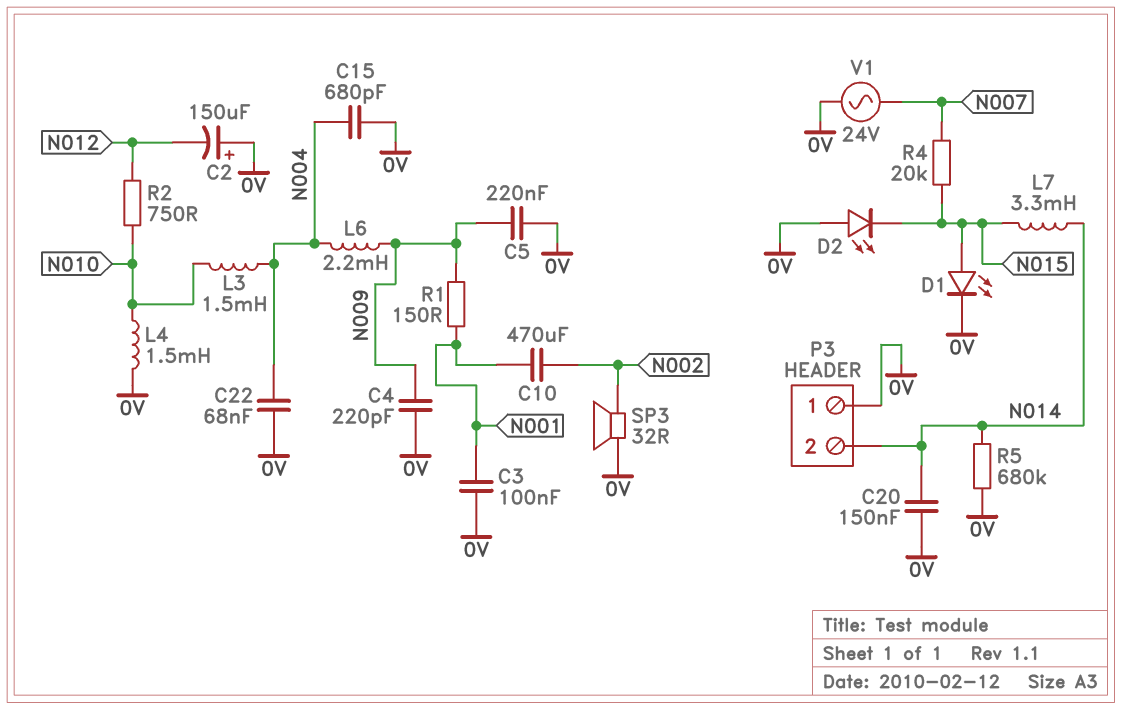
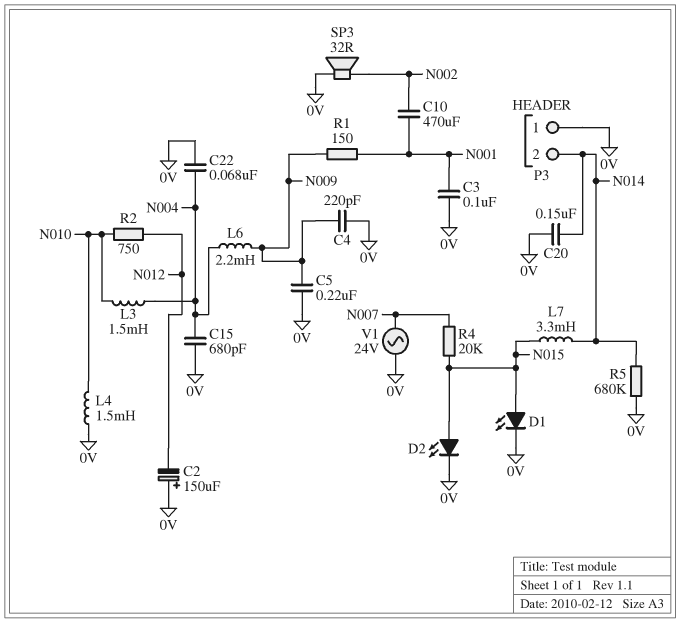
D2: LED (A 0V, K N015) -> LED (A N015, K 0V)

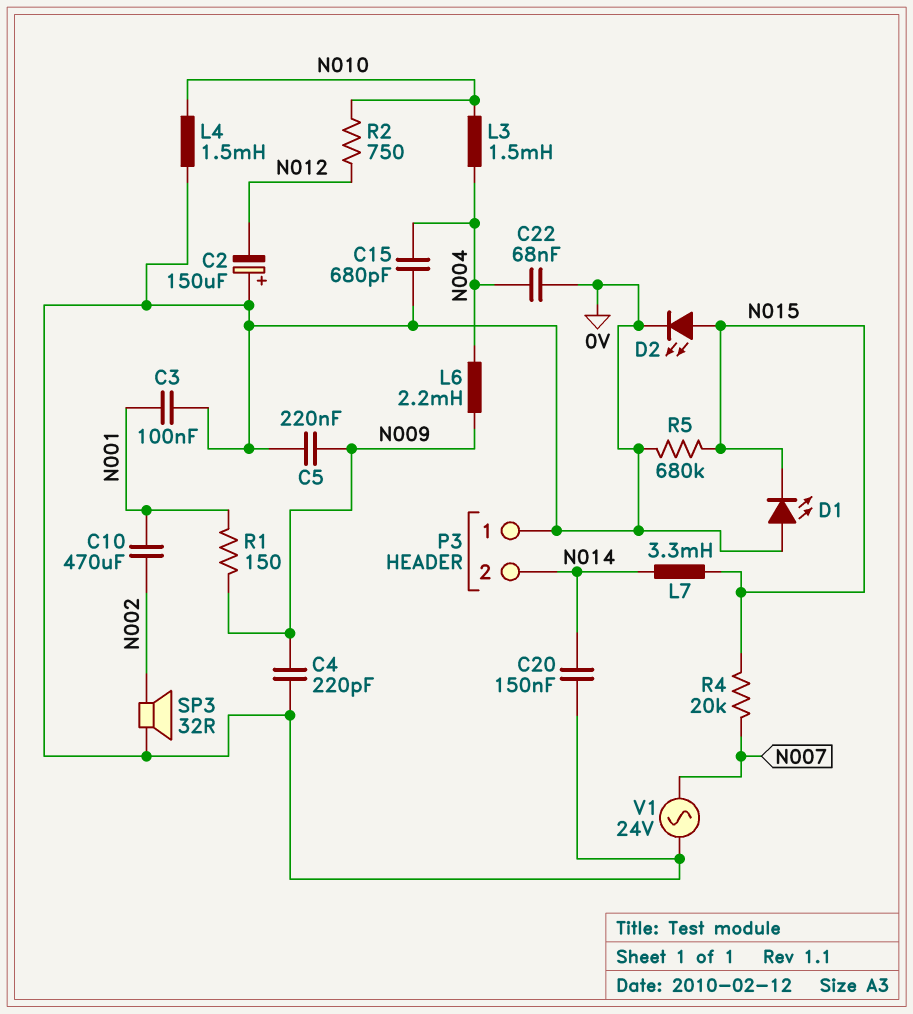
D1: LED (A N015, K 0V) -> LED (A 0V, K N015)
R5: 680k (0V, N014) -> 680k (0V, N015)

